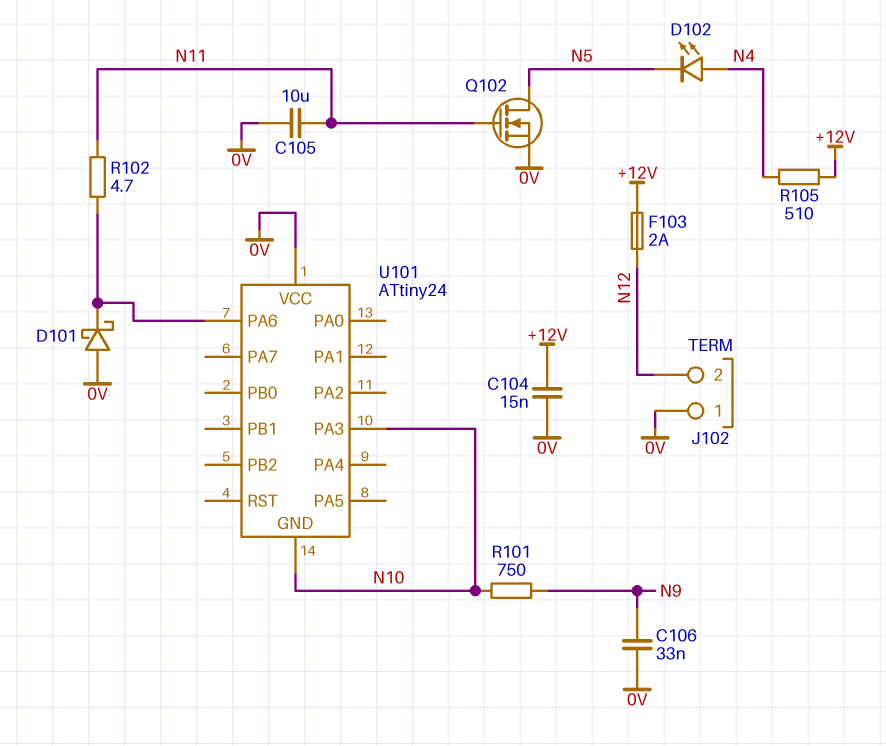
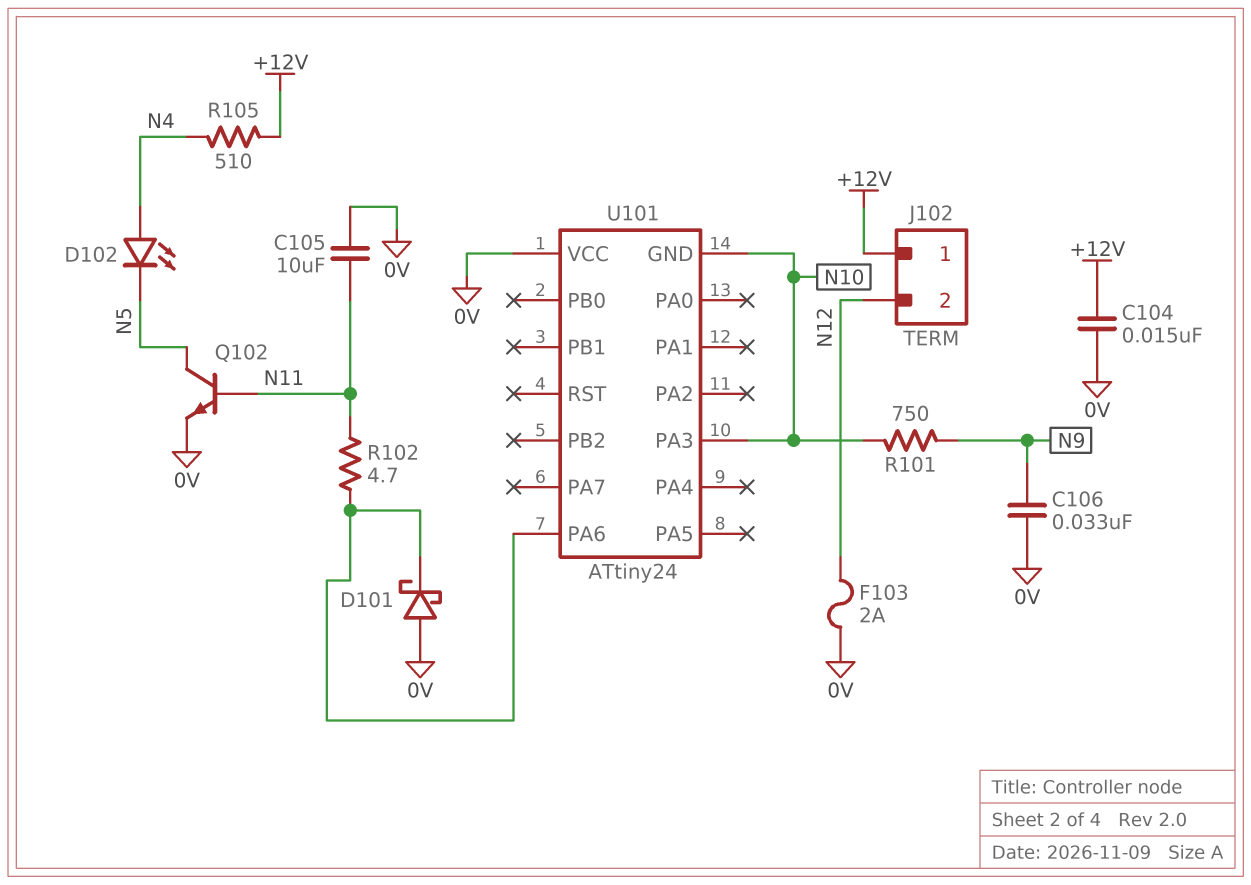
F103: 2A (+12V, N12) -> 2A (0V, N12)
J102 pin 1: 0V -> +12V
Q102: NMOS (G N11, D N5, S 0V) -> NPN (B N11, C N5, E 0V)

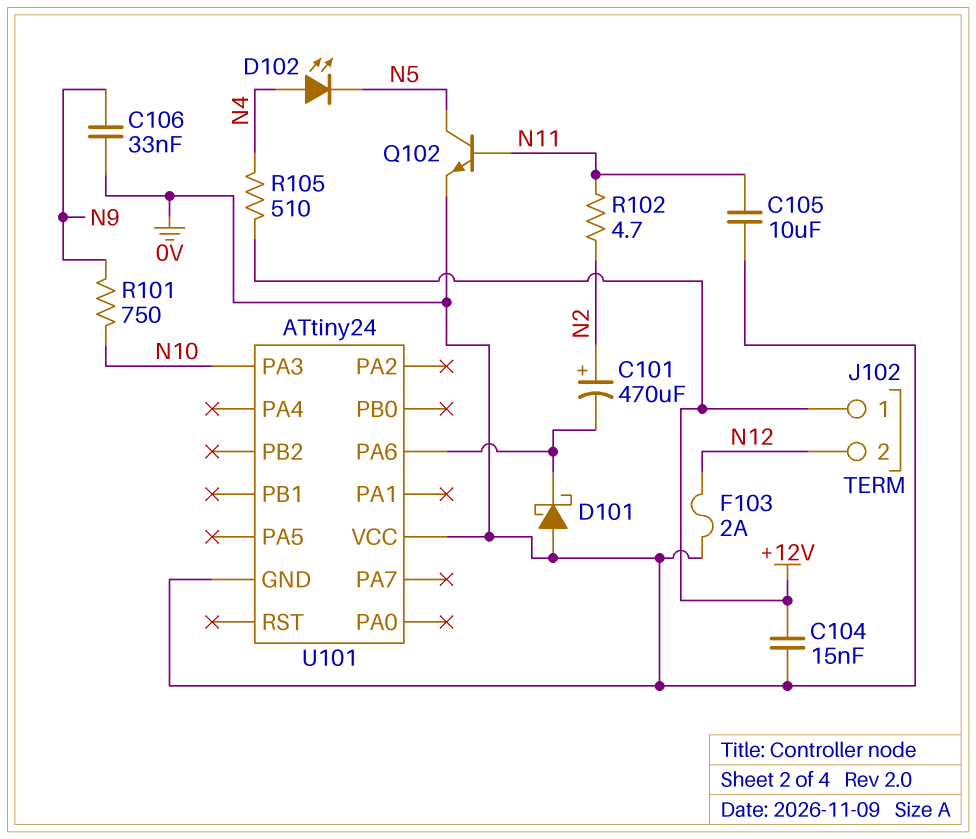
C101: none -> 470uF (plus N2, minus U101/PA6)
R102: 4.7 (N11, U101/PA6) -> 4.7 (N2, N11)
U101 pin GND: N10 -> 0V

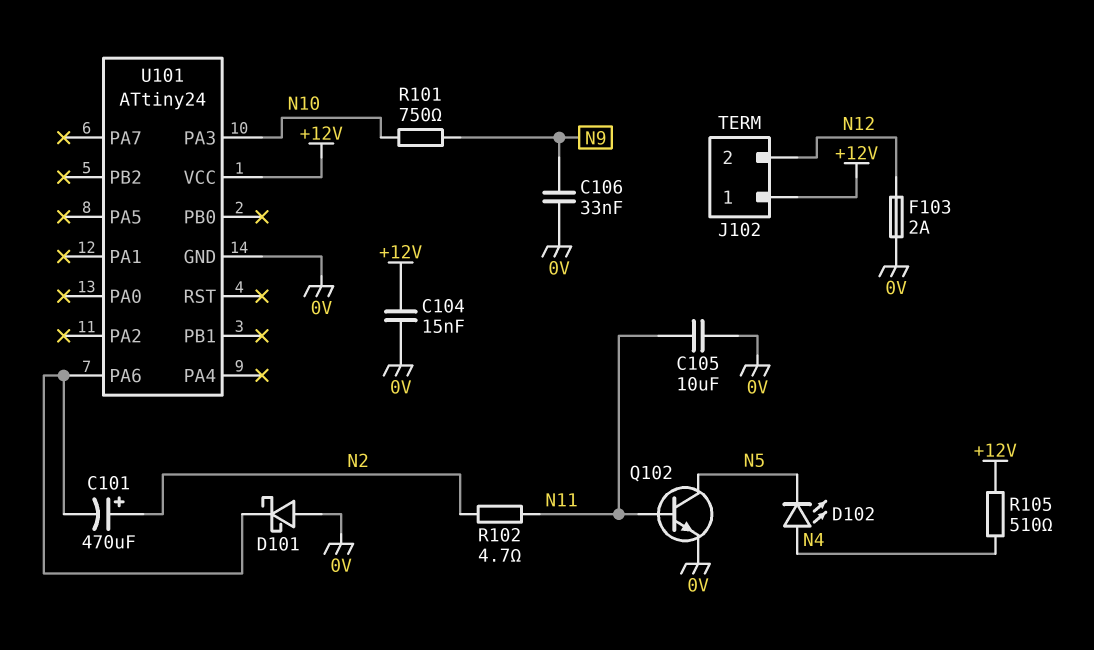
U101 pin VCC: 0V -> +12V

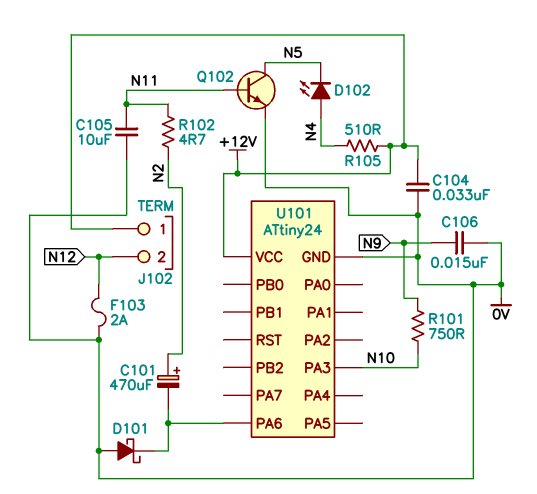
C104: 15nF (+12V, 0V) -> 33nF (+12V, 0V)
C106: 33nF (0V, N9) -> 15nF (0V, N9)

